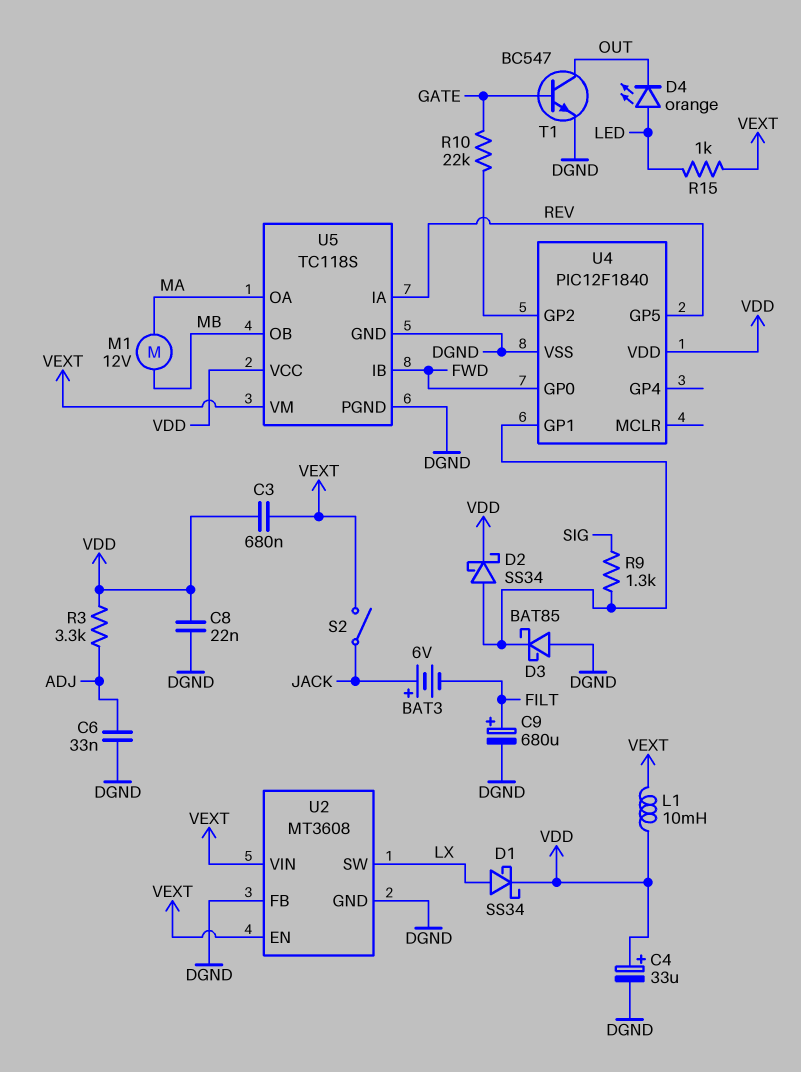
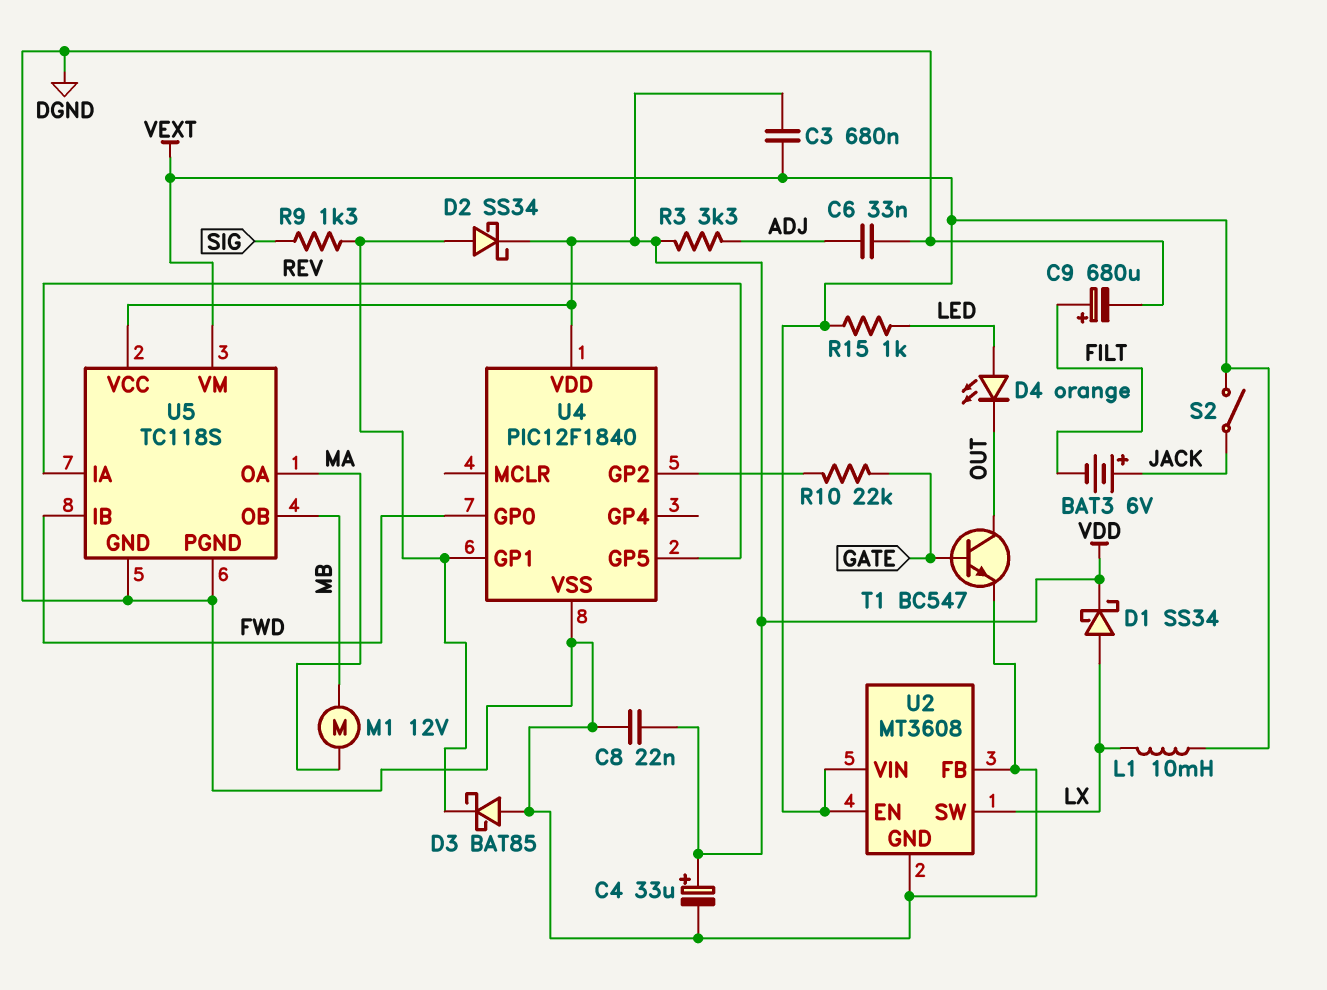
L1: 10mH (VDD, VEXT) -> 10mH (LX, VEXT)

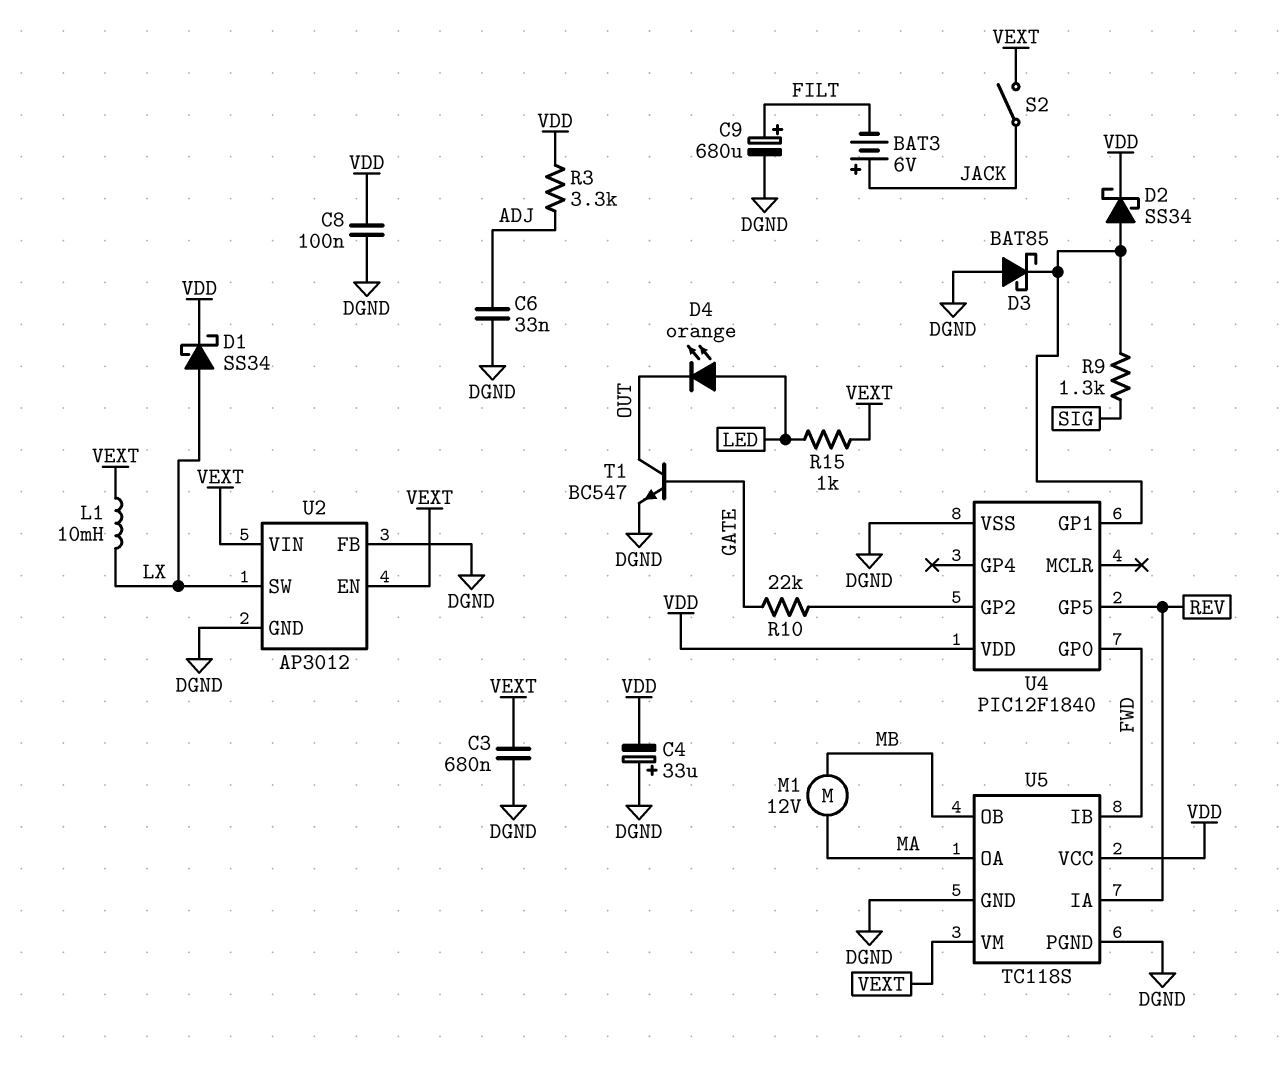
C3: 680nF (VDD, VEXT) -> 680nF (DGND, VEXT)
C4: 33uF (plus VDD, minus DGND) -> 33uF (plus DGND, minus VDD)
C8: 22nF (DGND, VDD) -> 100nF (DGND, VDD)
U2: MT3608 -> AP3012

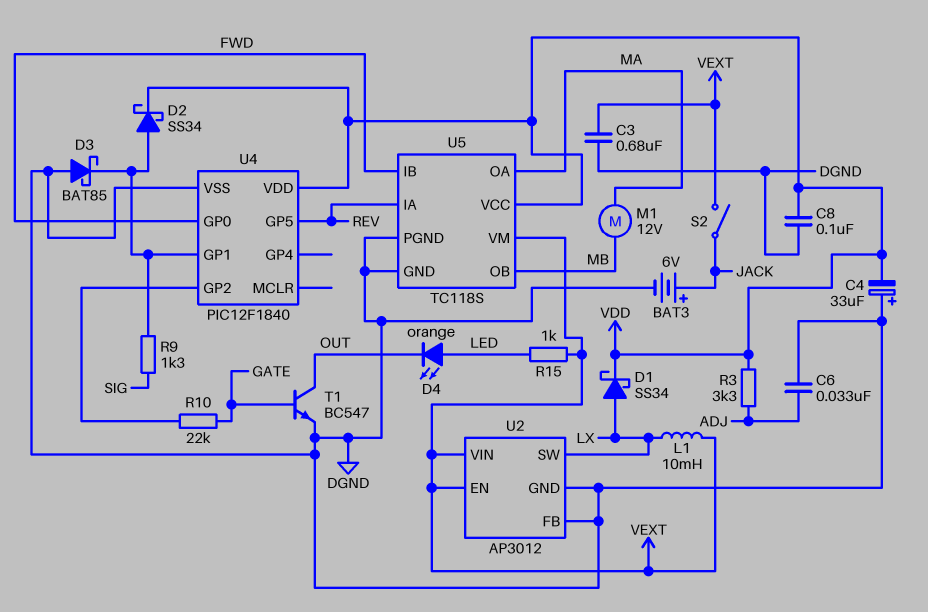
BAT3: 6V (plus JACK, minus FILT) -> 6V (plus JACK, minus DGND)
C9: 680uF (plus FILT, minus DGND) -> none

